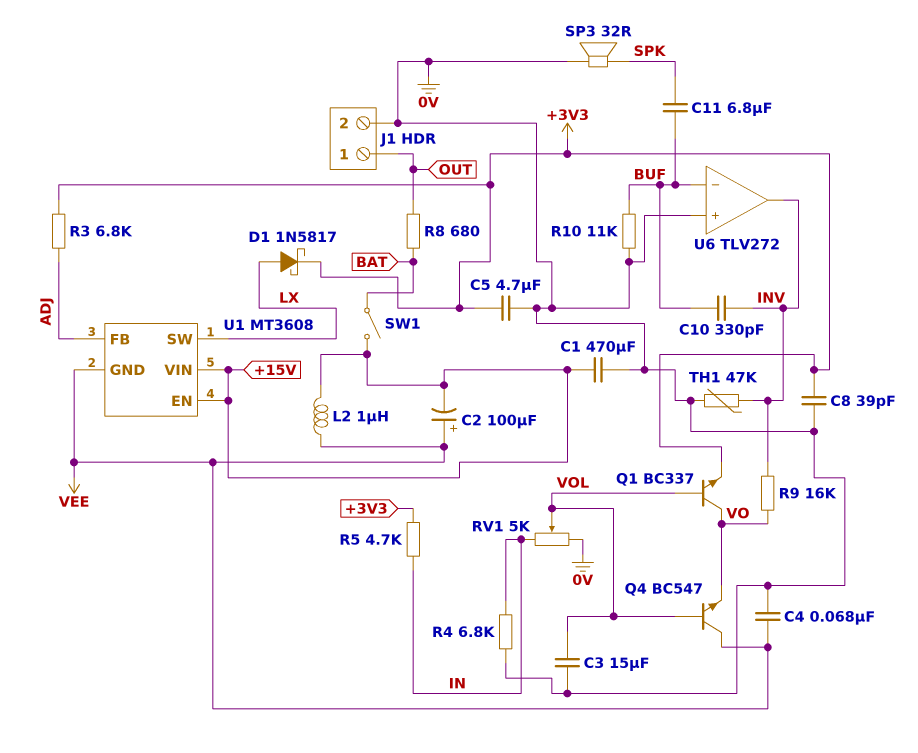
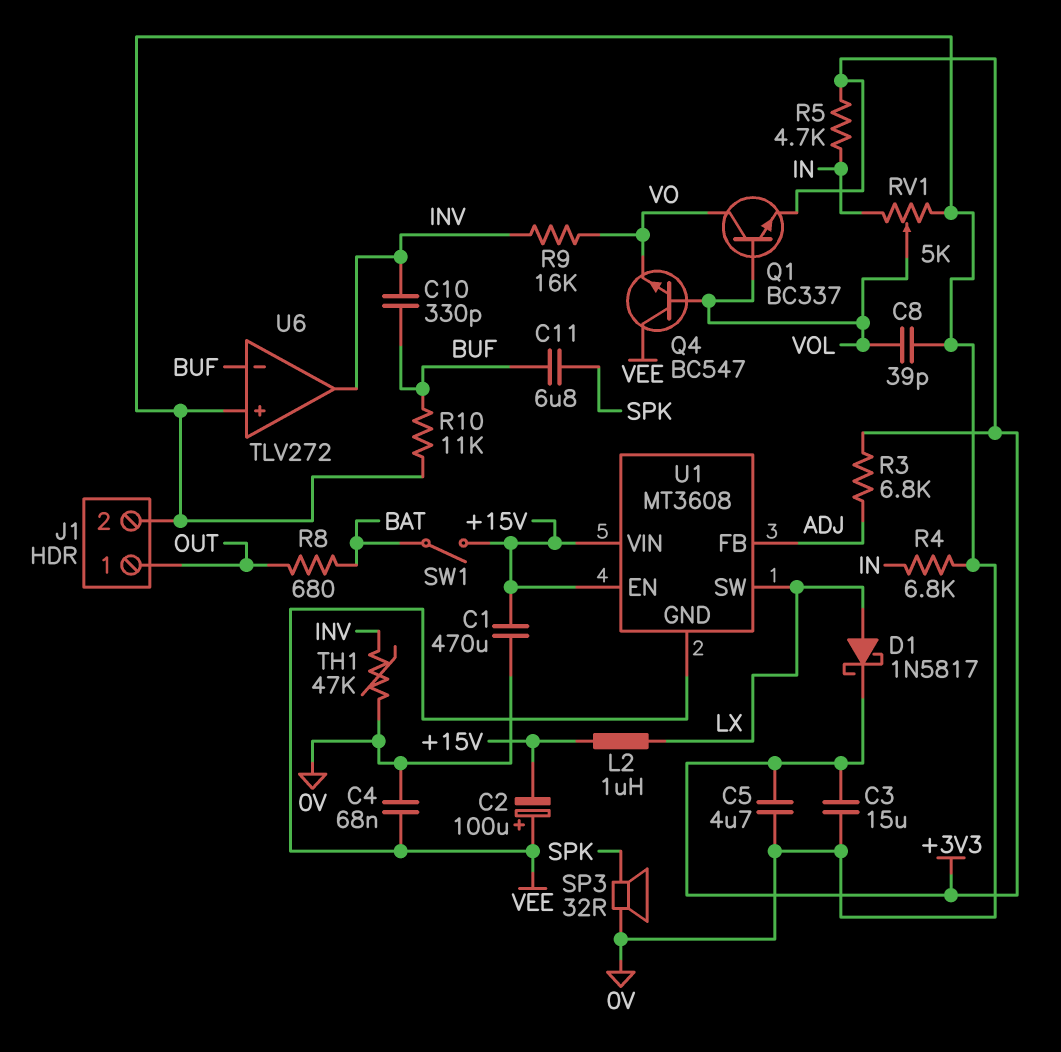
C3: 15uF (0V, VOL) -> 15uF (+3V3, 0V)
C8: 39pF (+3V3, 0V) -> 39pF (0V, VOL)
L2: 1uH (+15V, VEE) -> 1uH (+15V, LX)

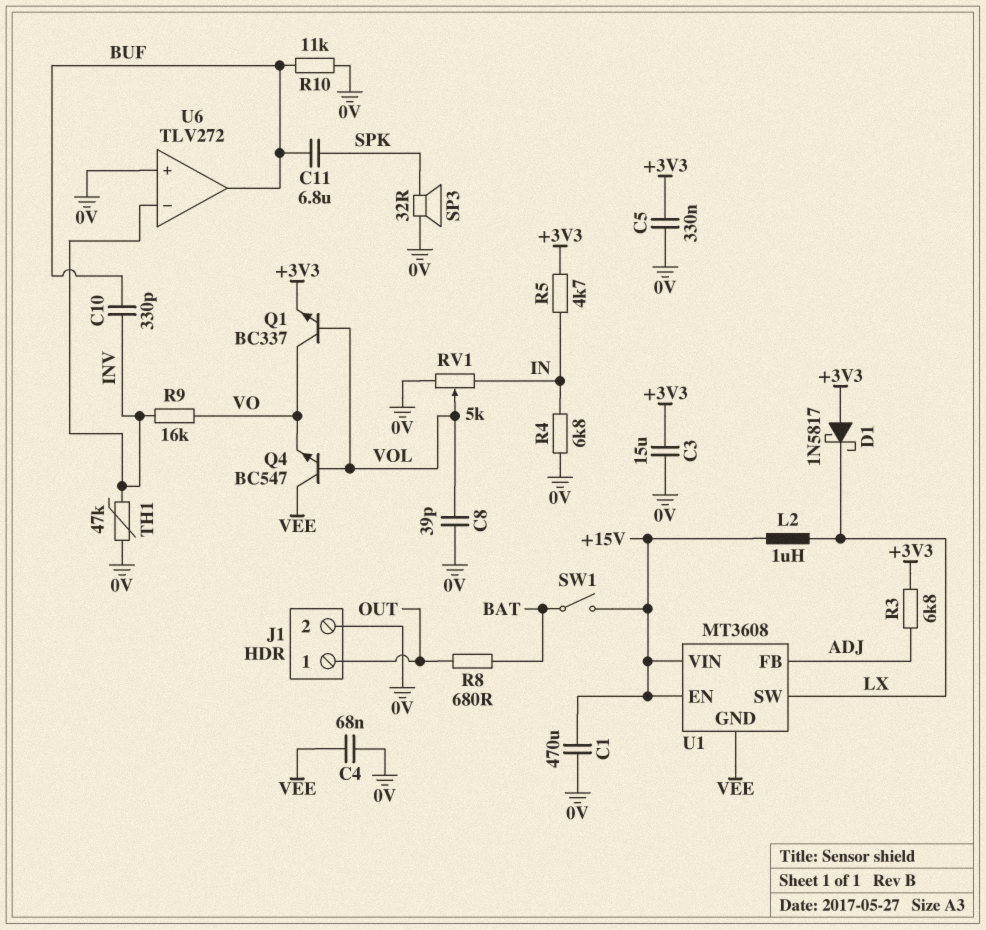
C2: 100uF (plus VEE, minus +15V) -> none
C5: 4.7uF (+3V3, 0V) -> 330nF (+3V3, 0V)
D1: schottky 1N5817 (A LX, K +3V3) -> schottky 1N5817 (A +3V3, K LX)
U6 pin in-: BUF -> INV
U6 pin out: INV -> BUF

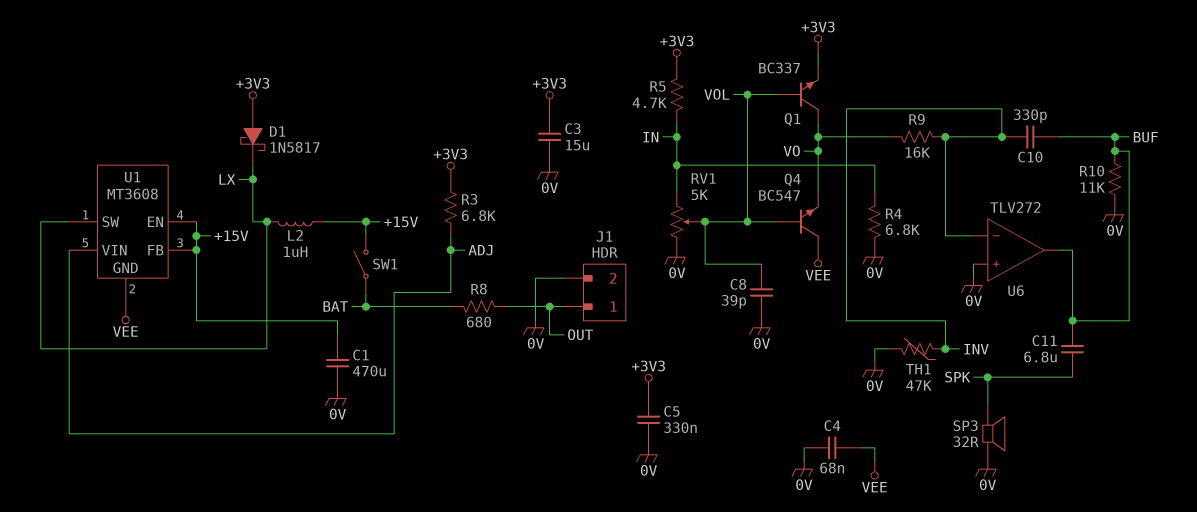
U1 pin FB: ADJ -> +15V
U1 pin VIN: +15V -> ADJ

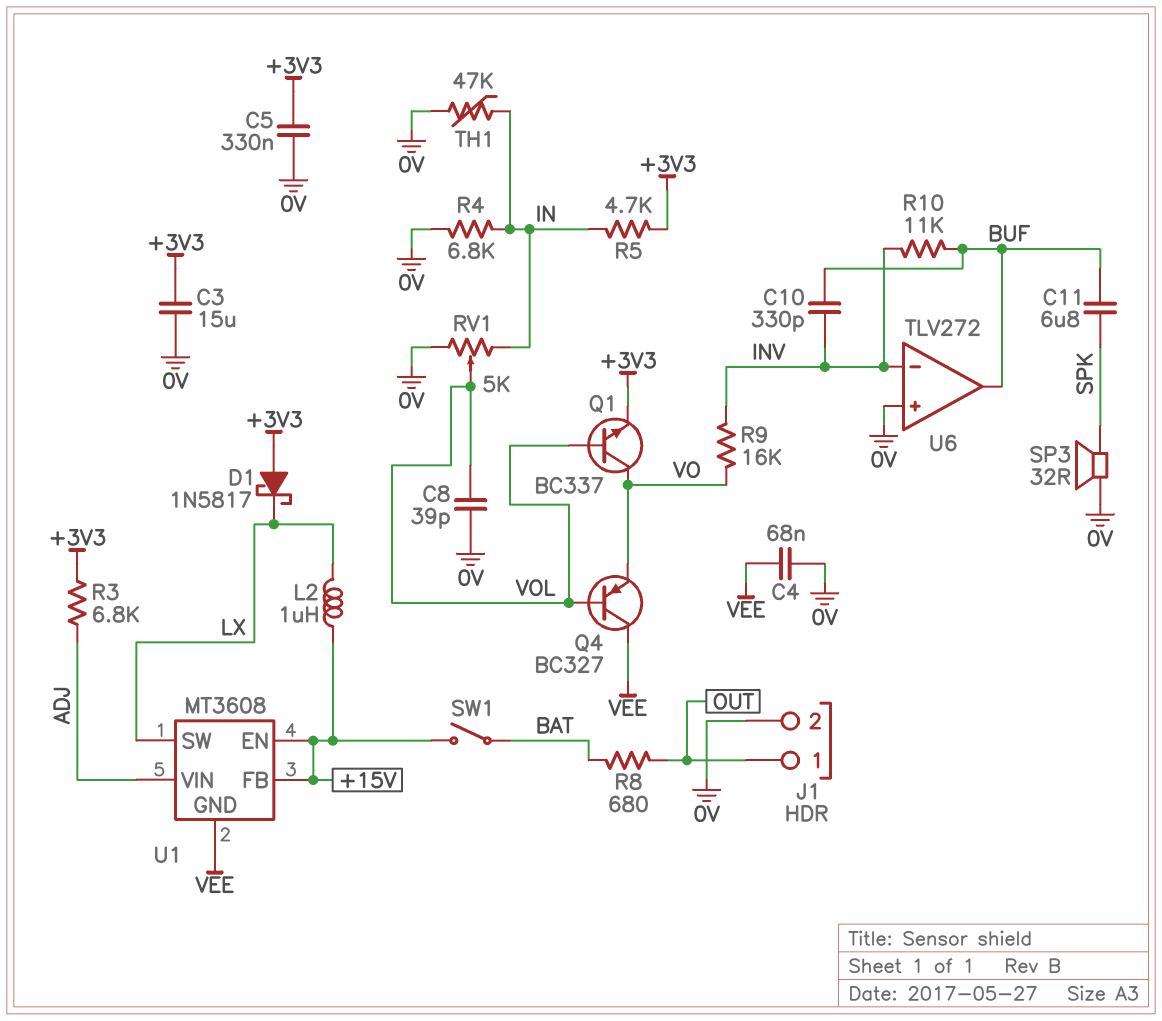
C1: 470uF (+15V, 0V) -> none
Q4: NPN BC547 (B VOL, C VEE, E VO) -> PNP BC327 (B VOL, C VEE, E VO)
R10: 11k (0V, BUF) -> 11k (BUF, INV)
TH1: 47k (0V, INV) -> 47k (0V, IN)

